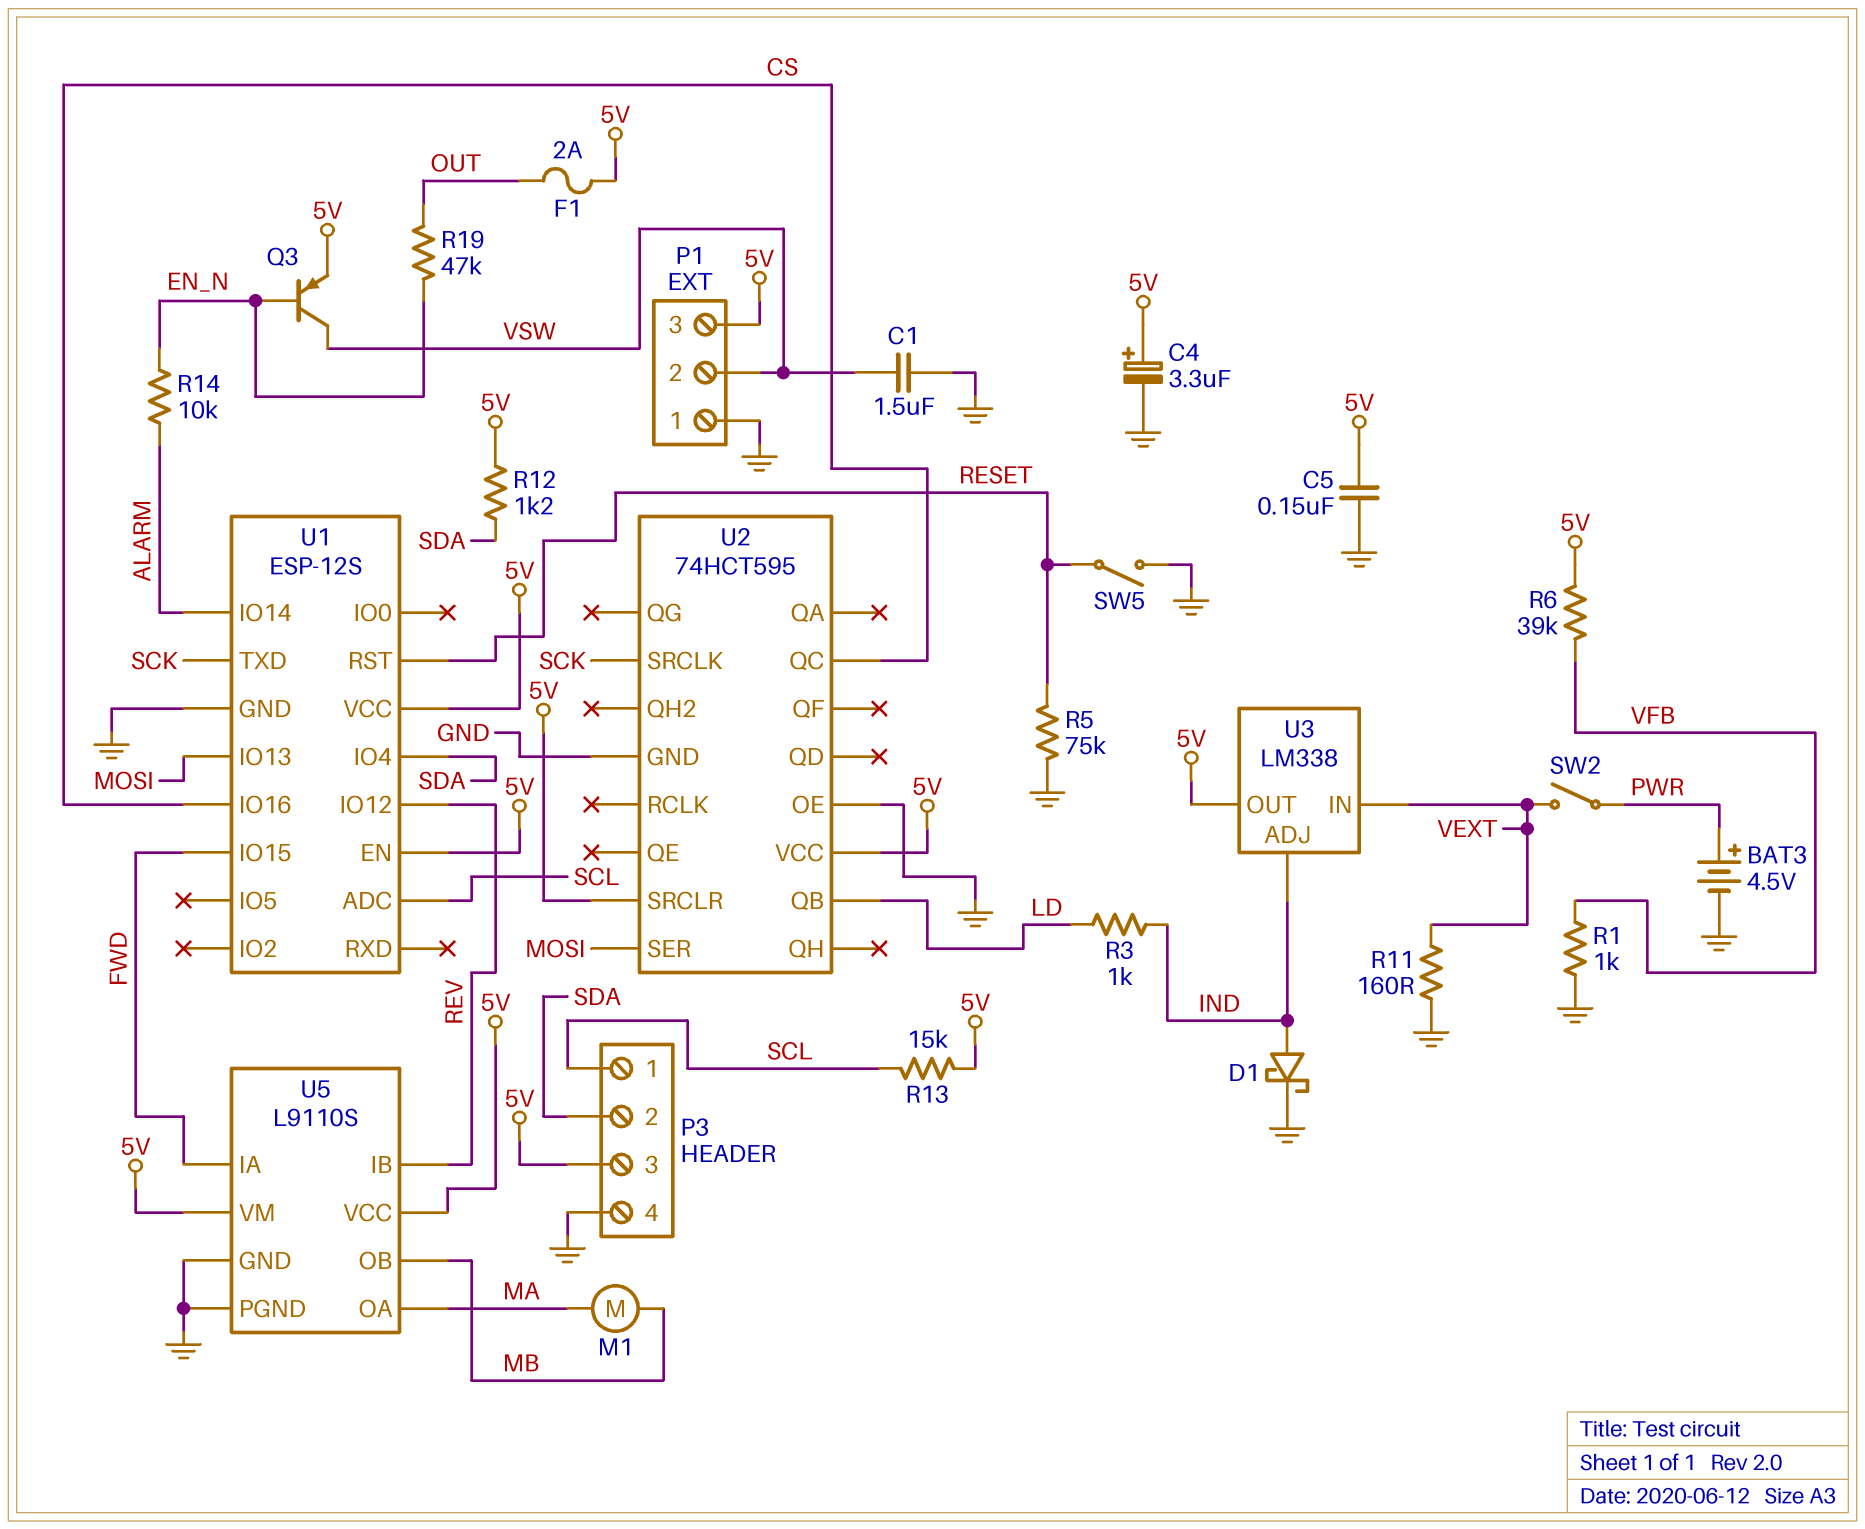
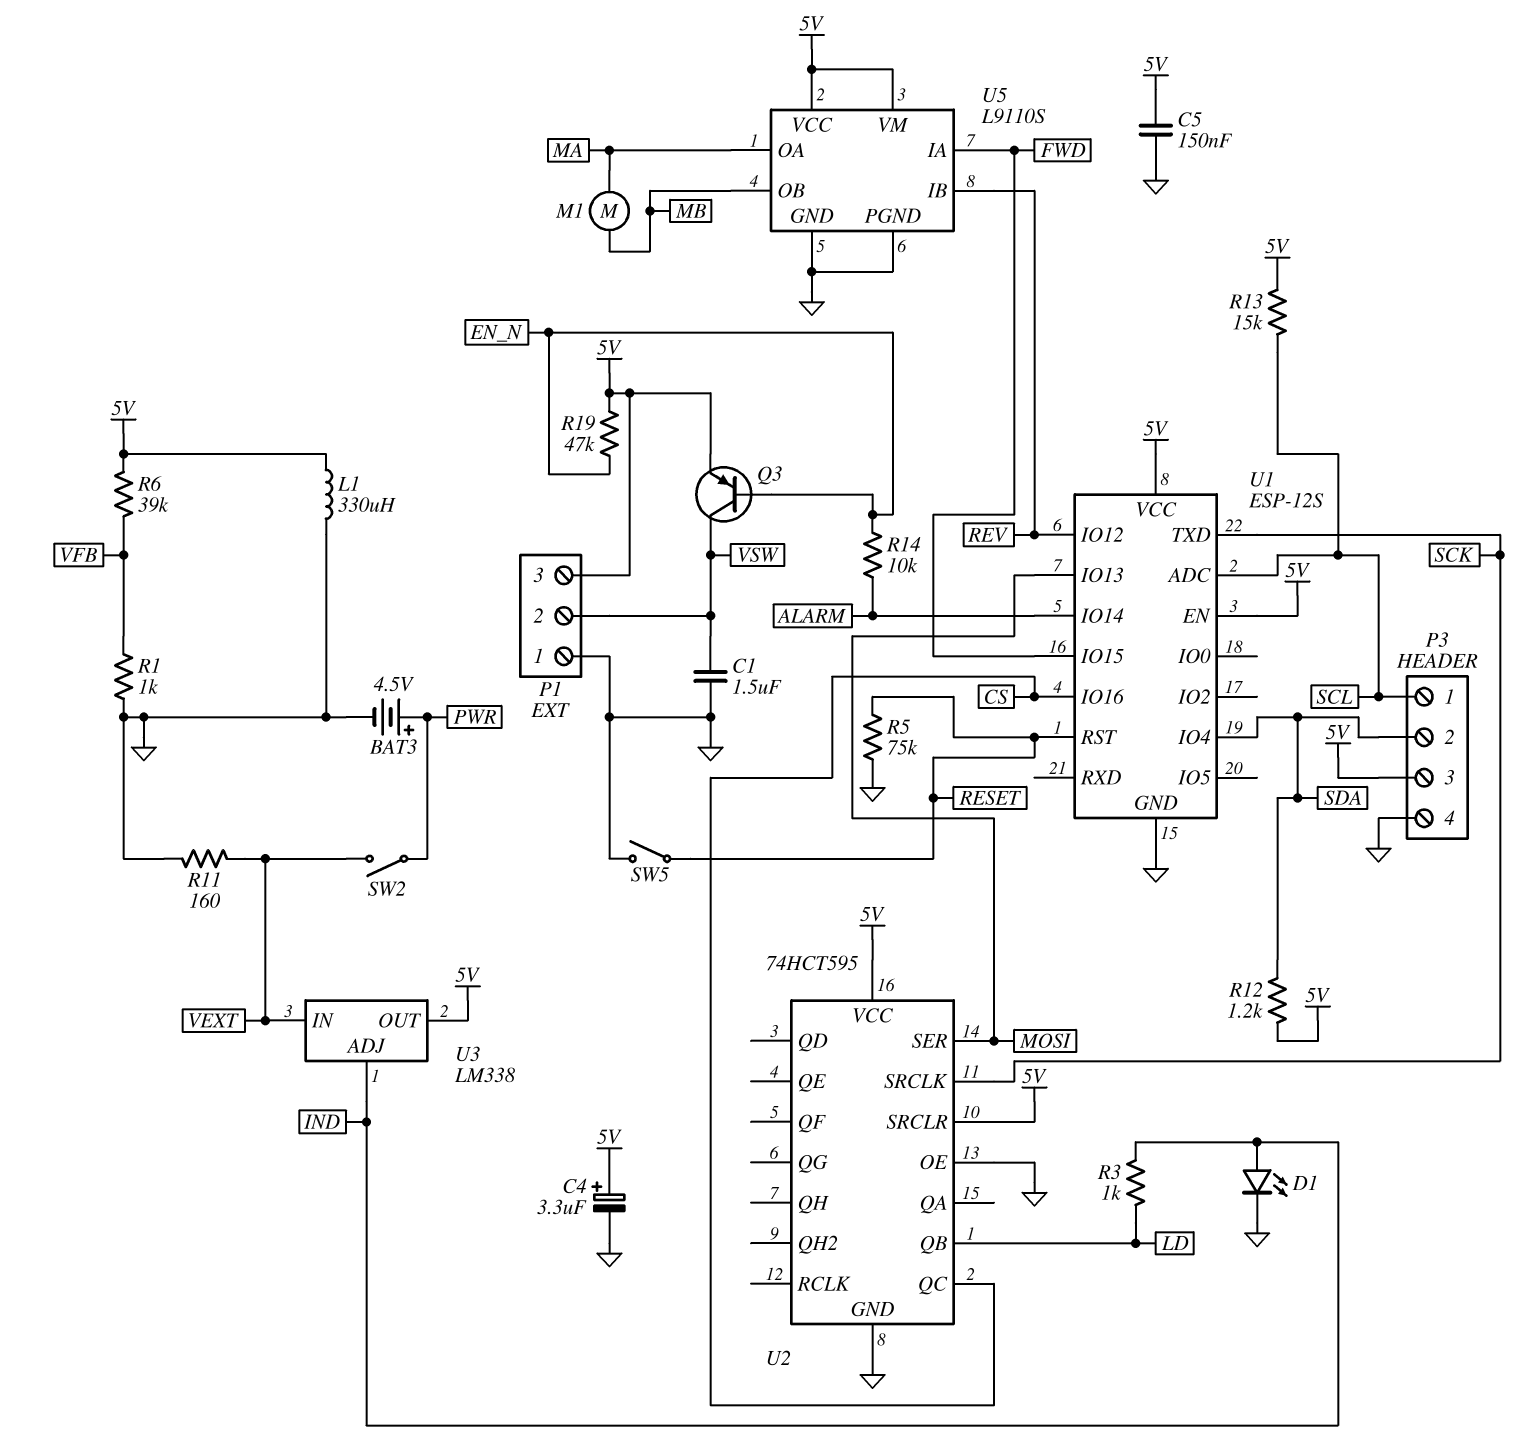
D1: schottky (A IND, K GND) -> LED (A IND, K GND)
F1: 2A (5V, OUT) -> none
L1: none -> 330uH (5V, GND)
R19: 47k (EN_N, OUT) -> 47k (5V, EN_N)

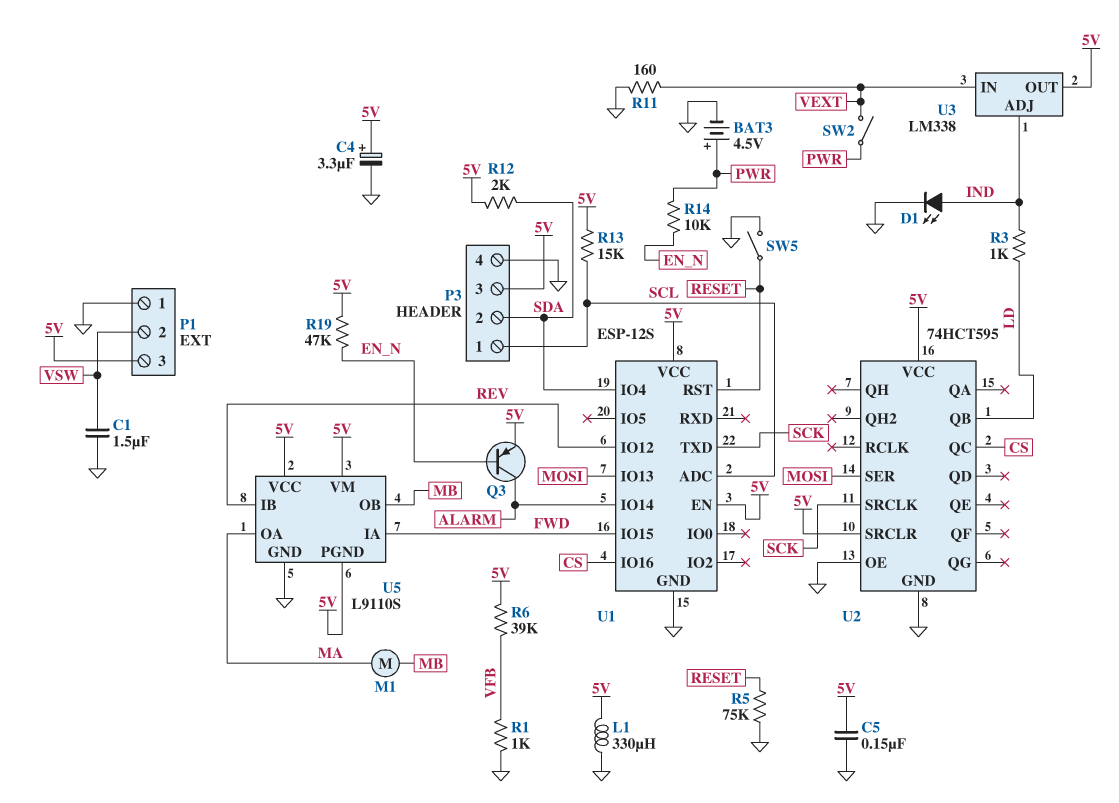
Q3: PNP (B EN_N, C VSW, E 5V) -> PNP (B EN_N, C ALARM, E 5V)
R12: 1.2k (5V, SDA) -> 2k (5V, SDA)
R14: 10k (ALARM, EN_N) -> 10k (EN_N, PWR)
U5 pin PGND: GND -> 5V

